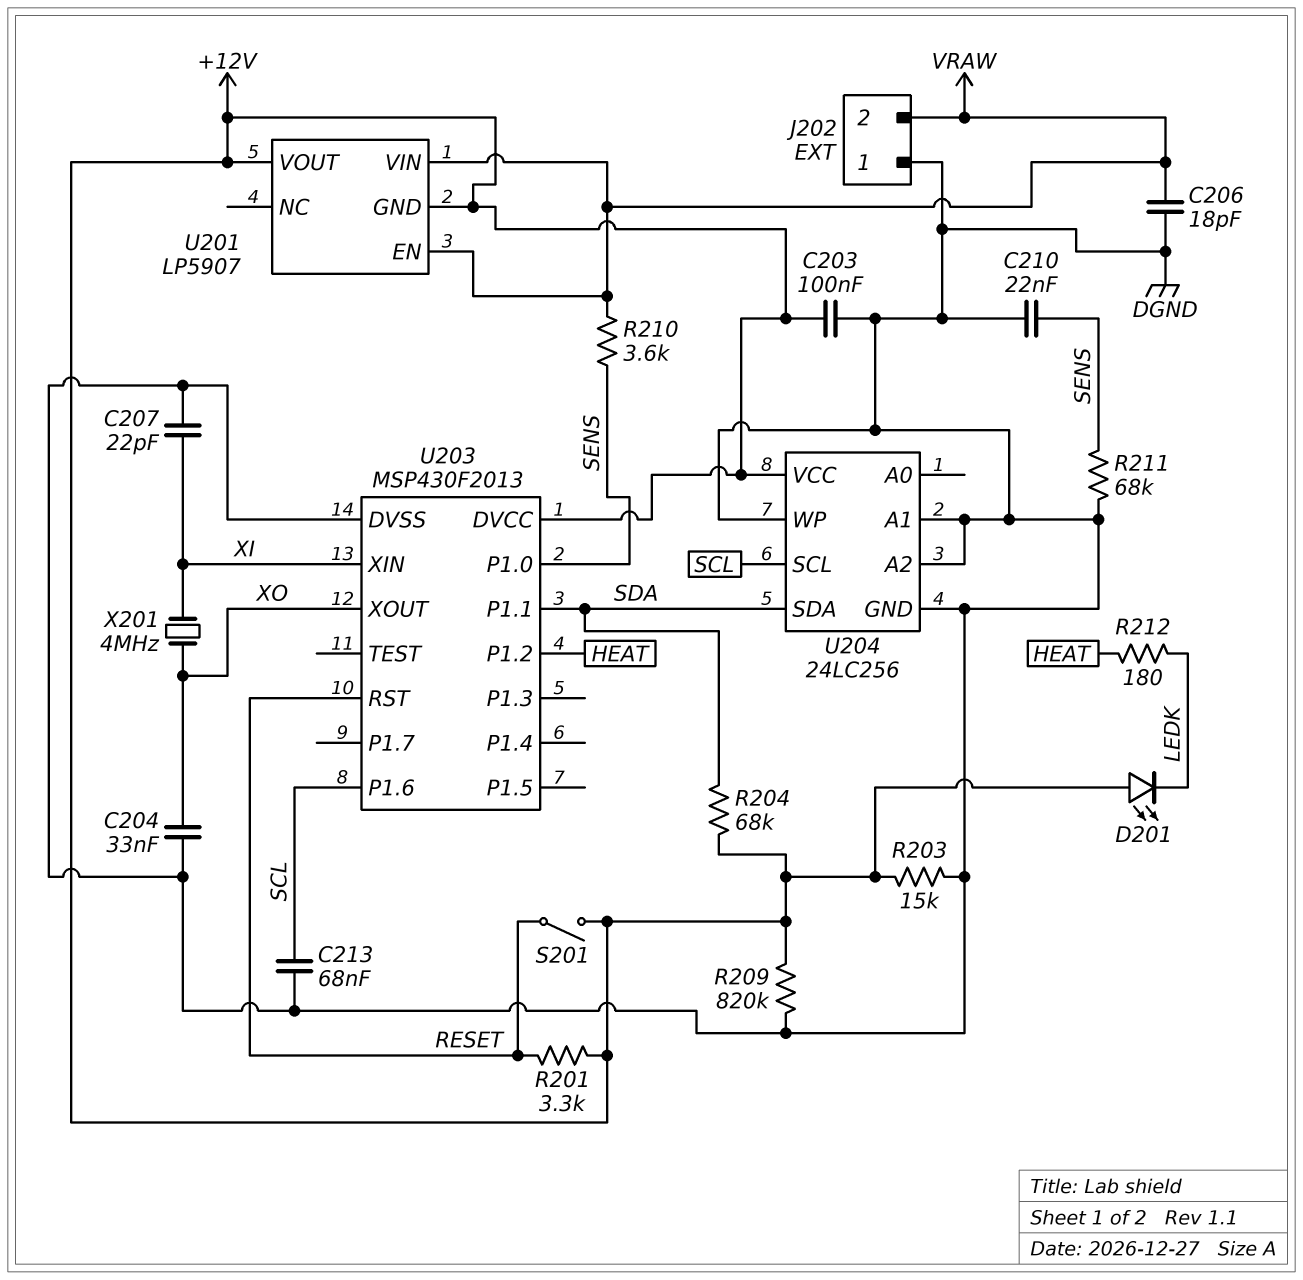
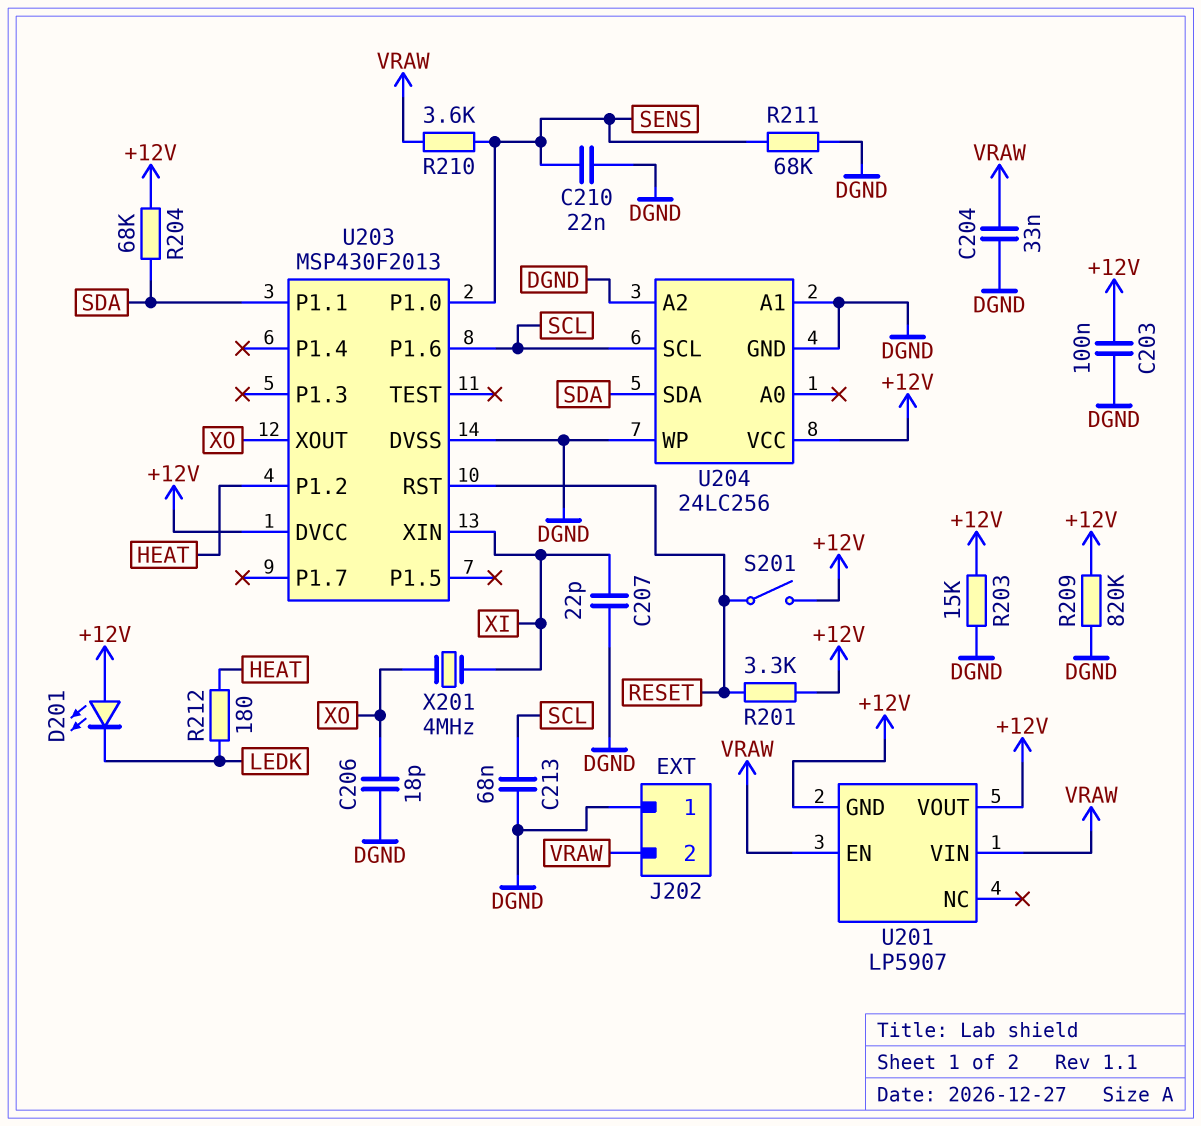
C204: 33nF (DGND, XO) -> 33nF (DGND, VRAW)
C206: 18pF (DGND, VRAW) -> 18pF (DGND, XO)

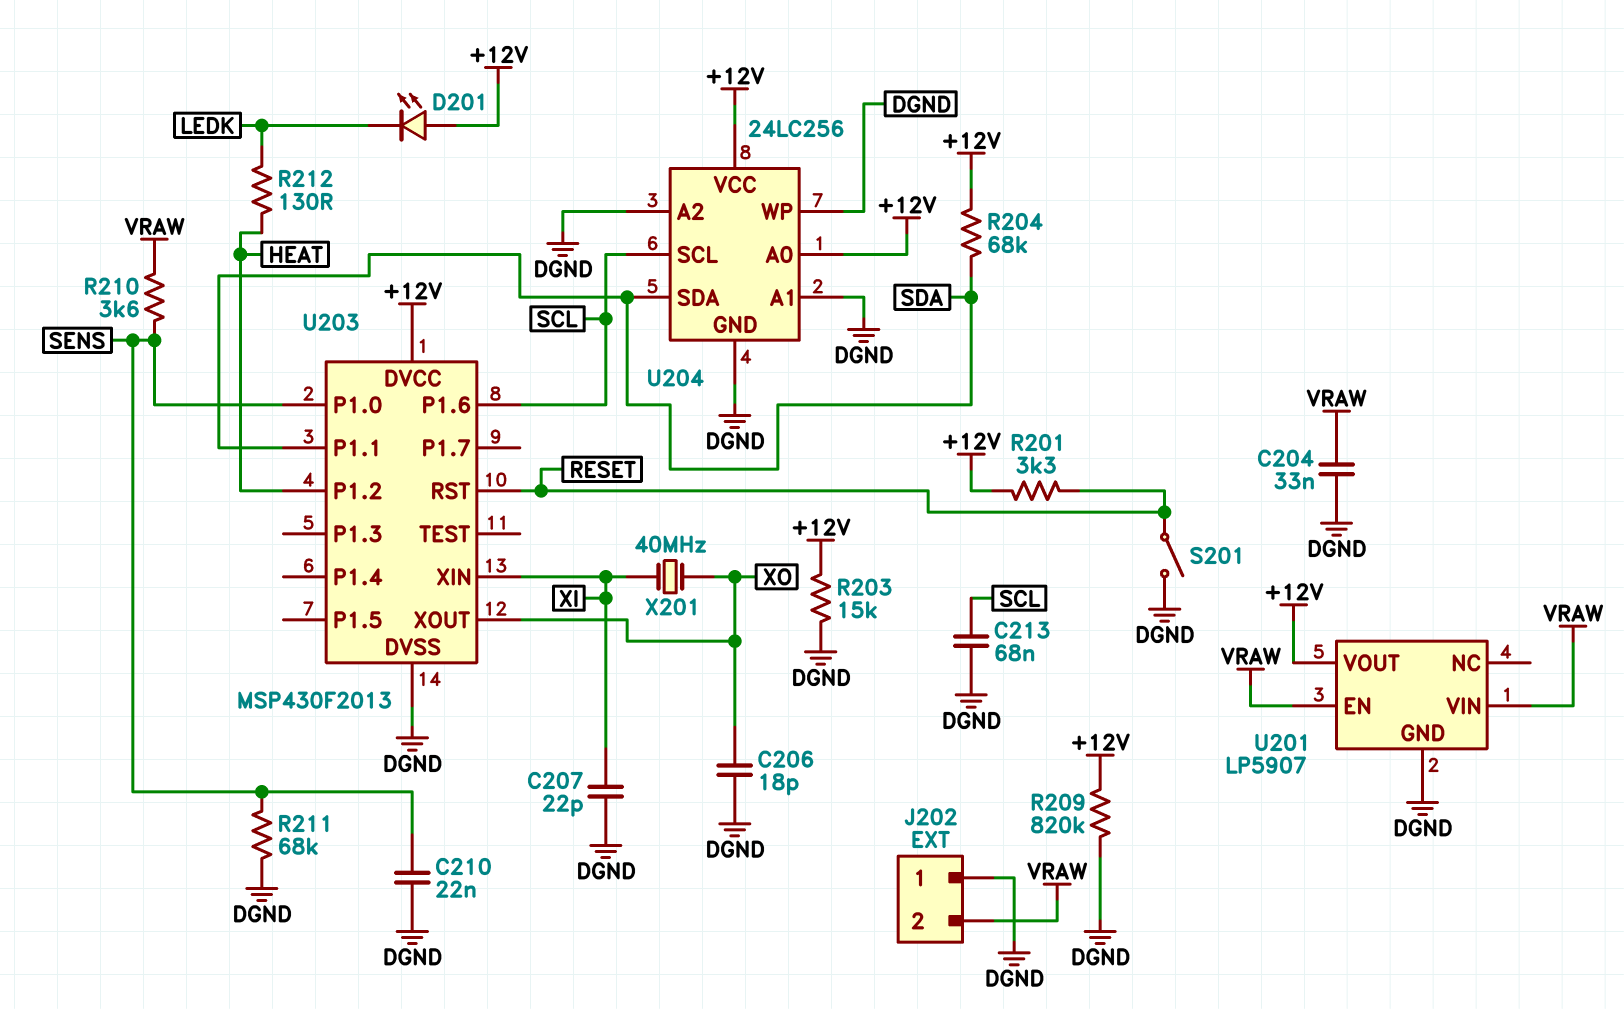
C203: 100nF (+12V, DGND) -> none
R212: 180 (HEAT, LEDK) -> 130 (HEAT, LEDK)
S201: switch (+12V, RESET) -> switch (DGND, RESET)
U201 pin GND: +12V -> DGND
U204 pin A0: none -> +12V
X201: 4MHz (XI, XO) -> 40MHz (XI, XO)

